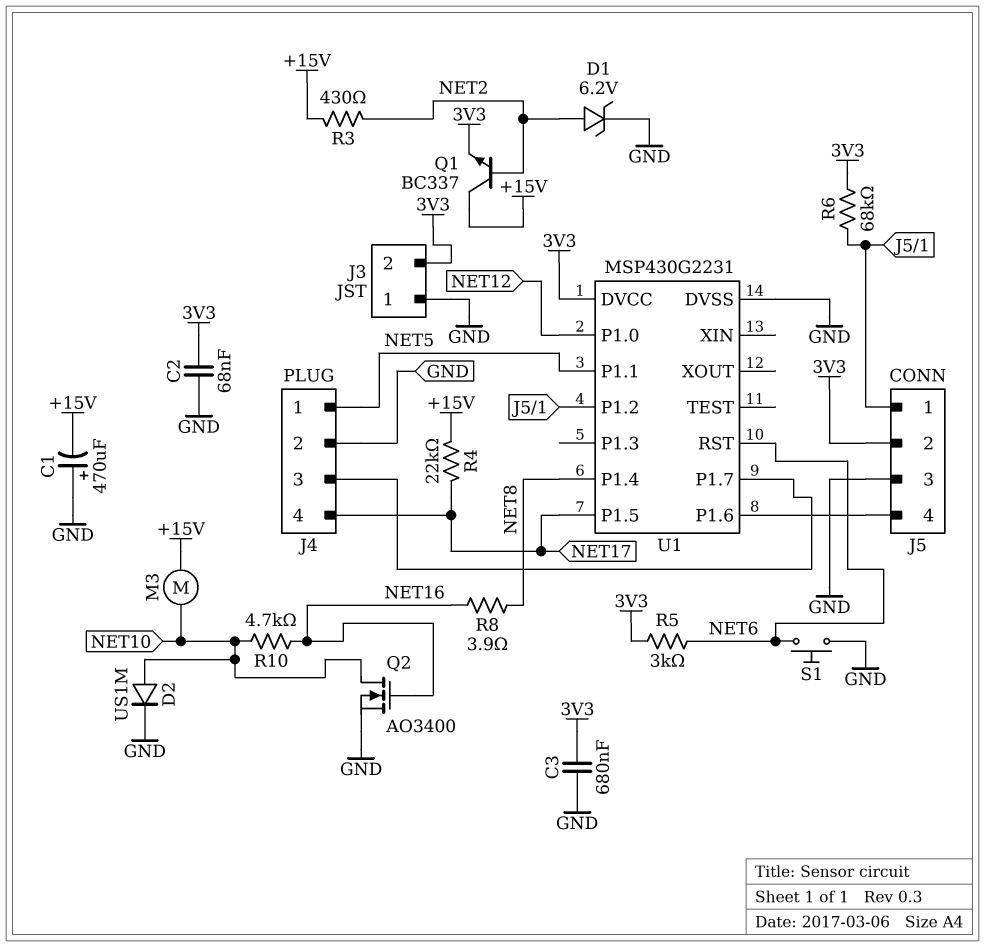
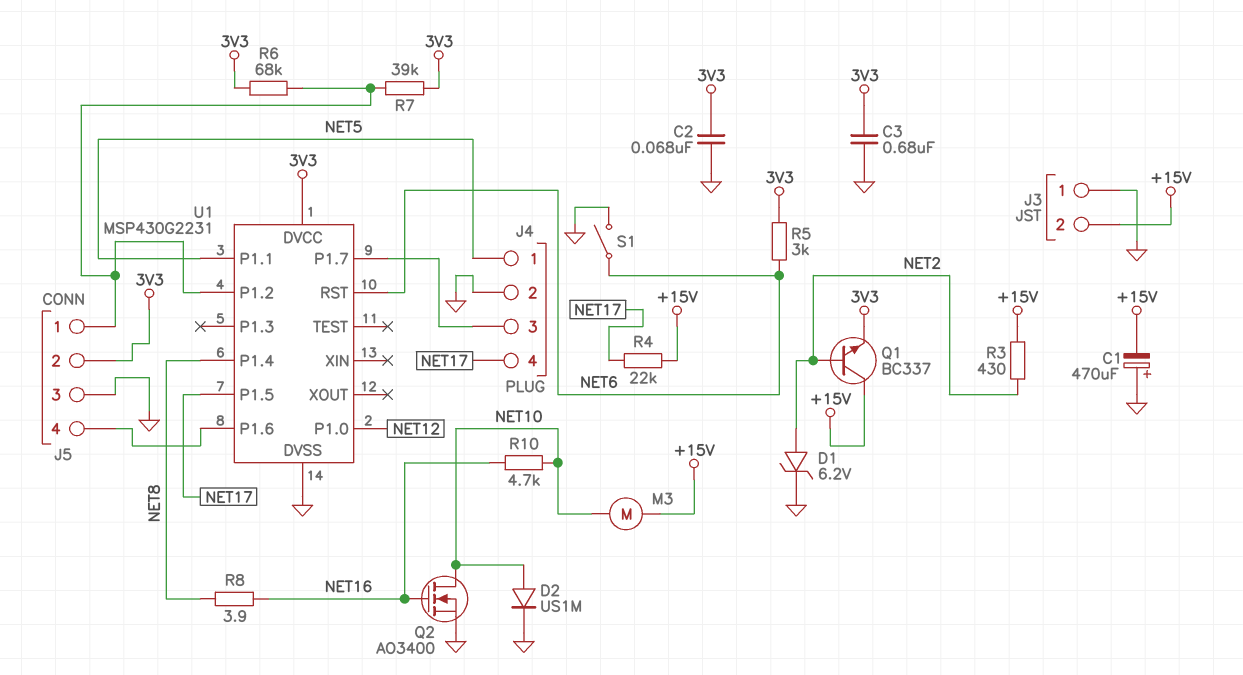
J3 pin 2: 3V3 -> +15V
R7: none -> 39k (3V3, J5/1)
S1: button (GND, NET6) -> switch (GND, NET6)

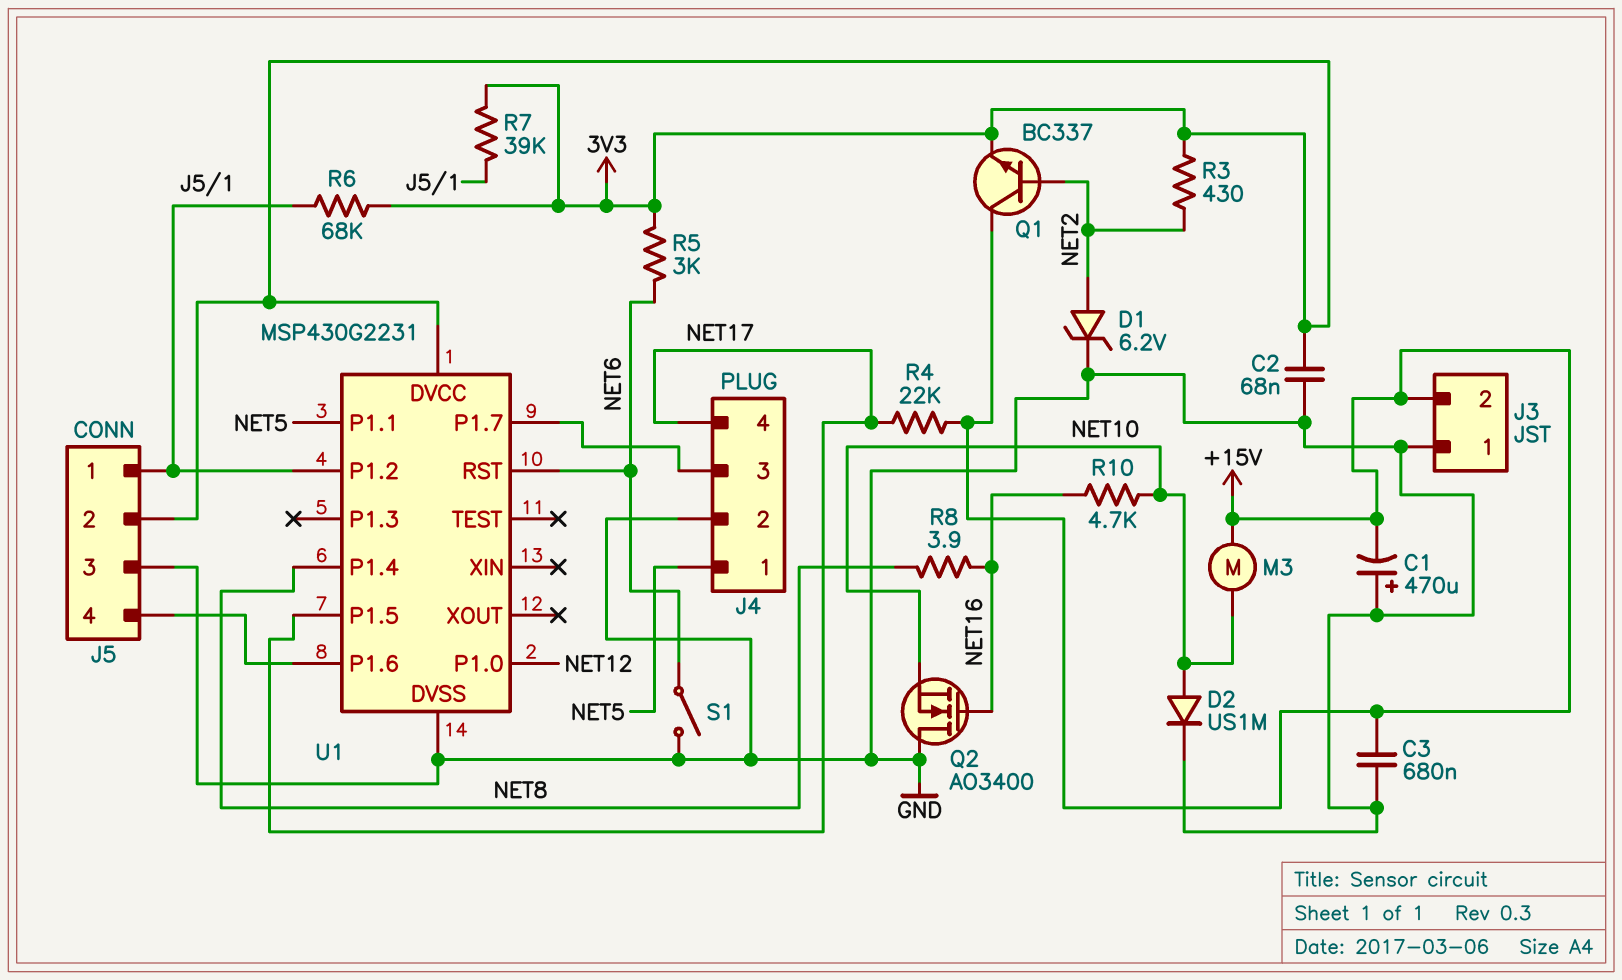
C3: 680nF (3V3, GND) -> 680nF (+15V, GND)
Q2: NMOS AO3400 (G NET16, D NET10, S GND) -> NMOS AO3400 (G NET16, D GND, S NET10)
R3: 430 (+15V, NET2) -> 430 (3V3, NET2)

